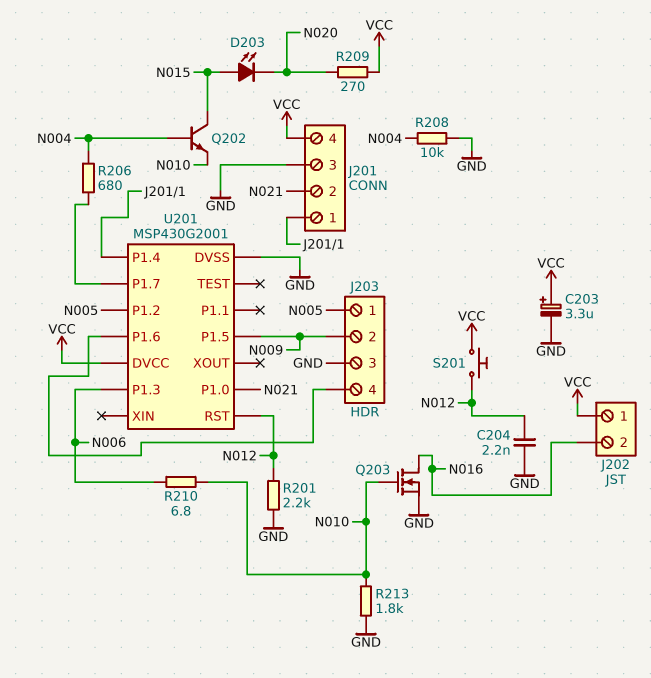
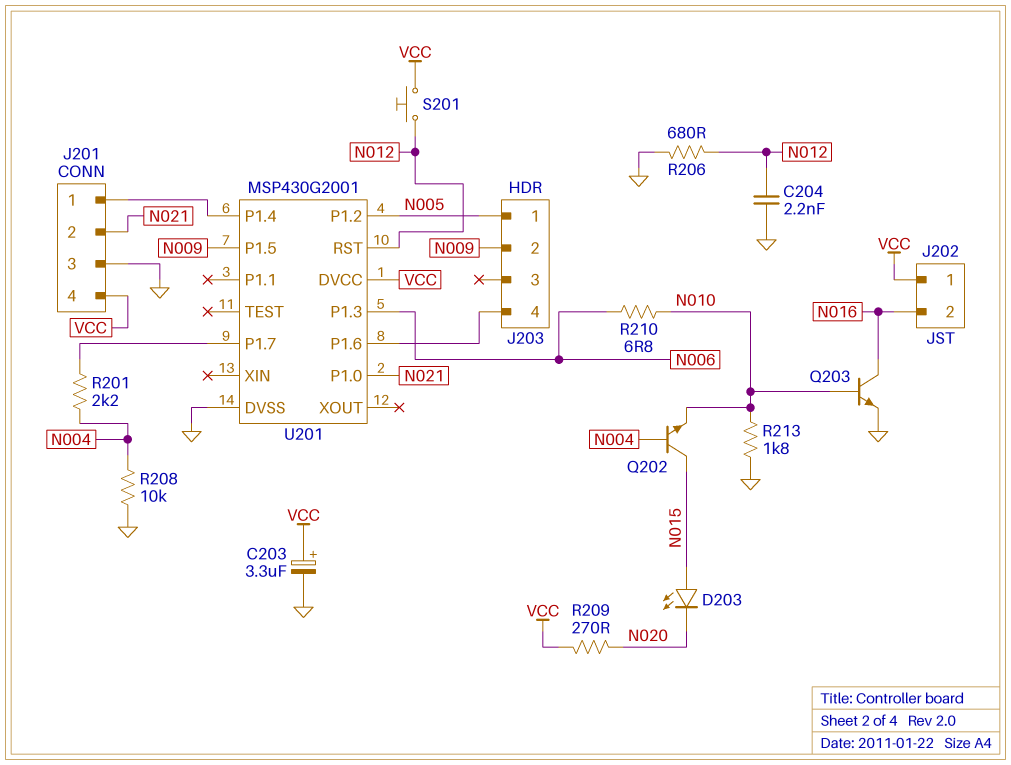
J203 pin 3: GND -> none
Q203: NMOS (G N010, D N016, S GND) -> NPN (B N010, C N016, E GND)
R201: 2.2k (GND, N012) -> 2.2k (N004, U201/P1.7)
R206: 680 (N004, U201/P1.7) -> 680 (GND, N012)

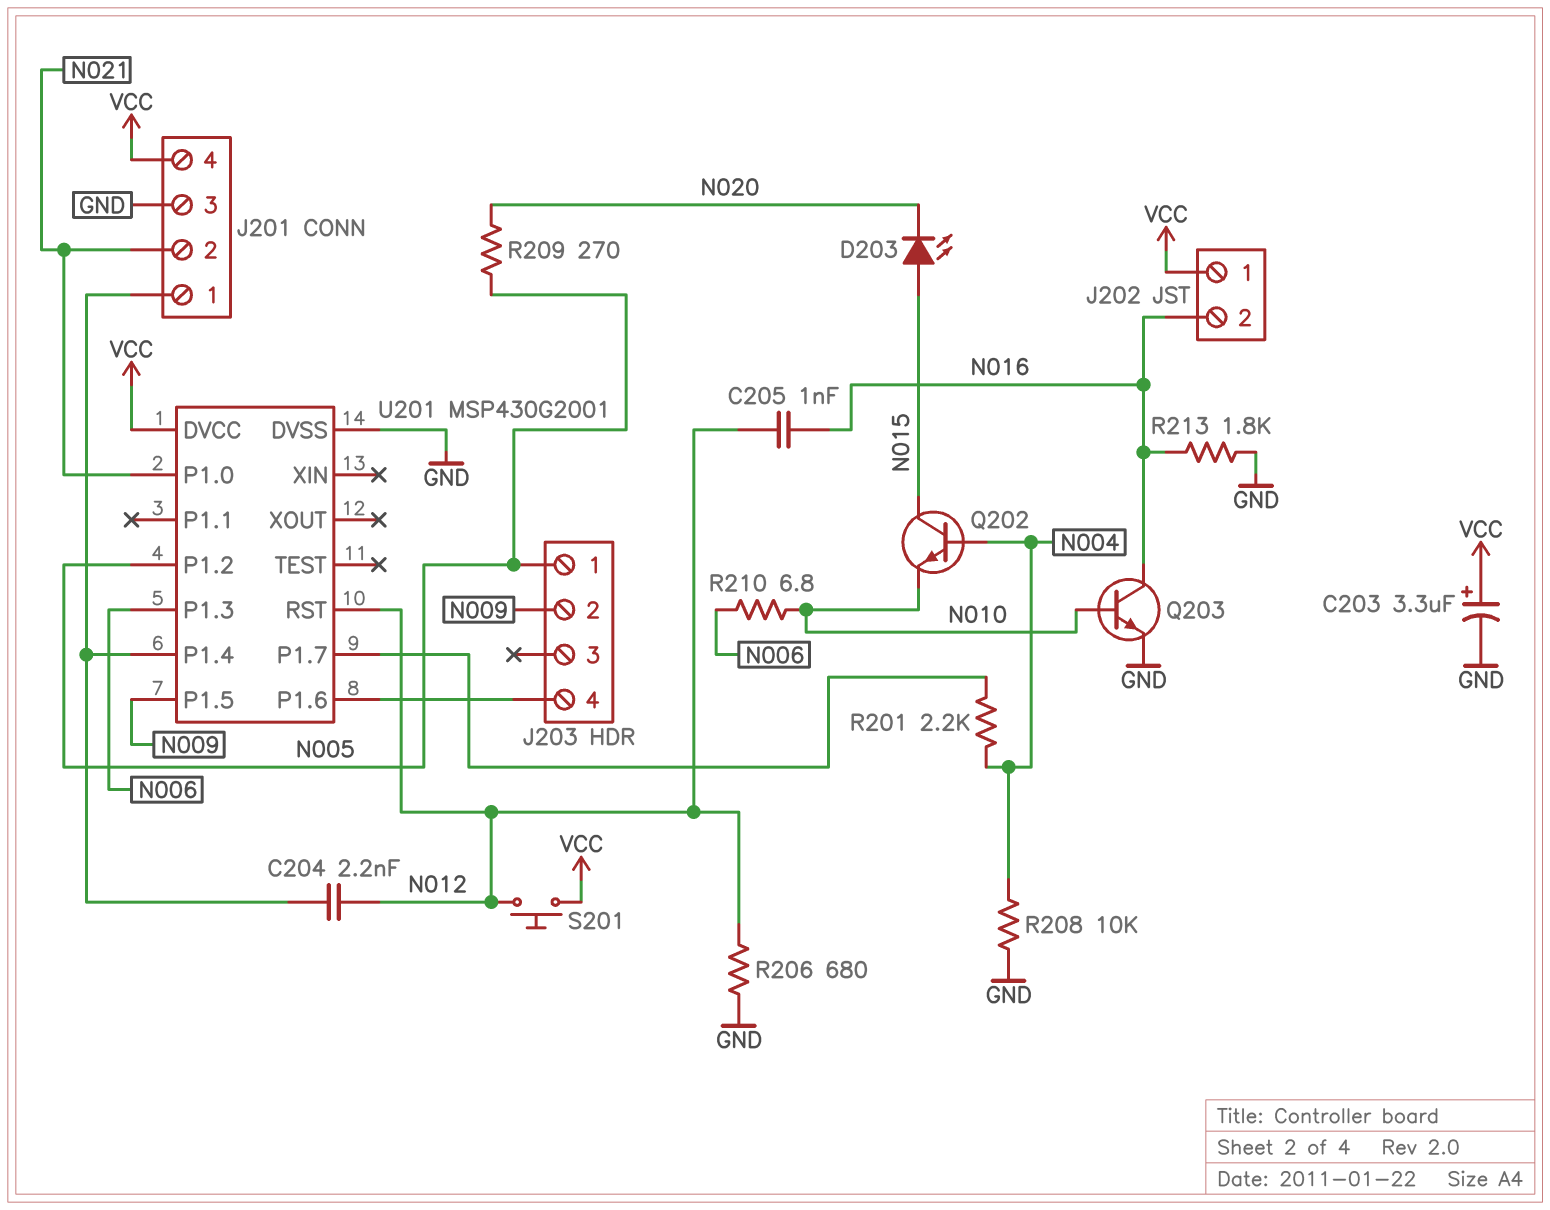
C204: 2.2nF (GND, N012) -> 2.2nF (J201/1, N012)
C205: none -> 1nF (N012, N016)
R209: 270 (N020, VCC) -> 270 (N005, N020)
R213: 1.8k (GND, N010) -> 1.8k (GND, N016)

